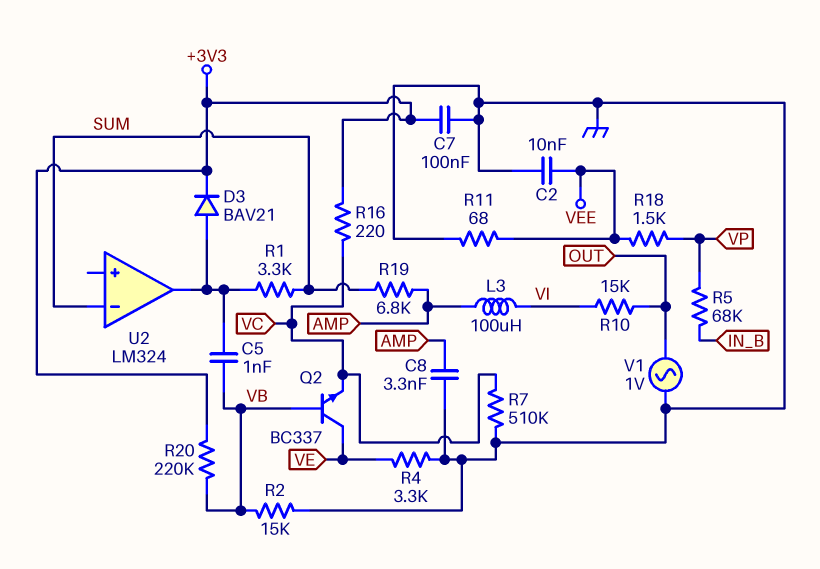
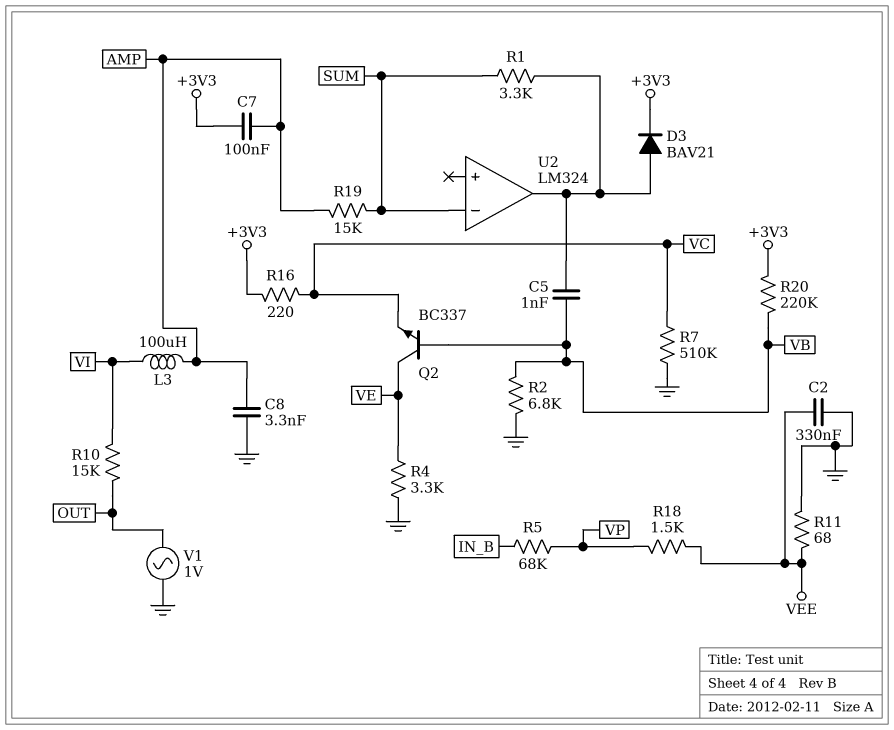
C2: 10nF (GND, VEE) -> 330nF (GND, VEE)
C7: 100nF (+3V3, GND) -> 100nF (+3V3, AMP)
R2: 15k (GND, VB) -> 6.8k (GND, VB)
R19: 6.8k (AMP, SUM) -> 15k (AMP, SUM)

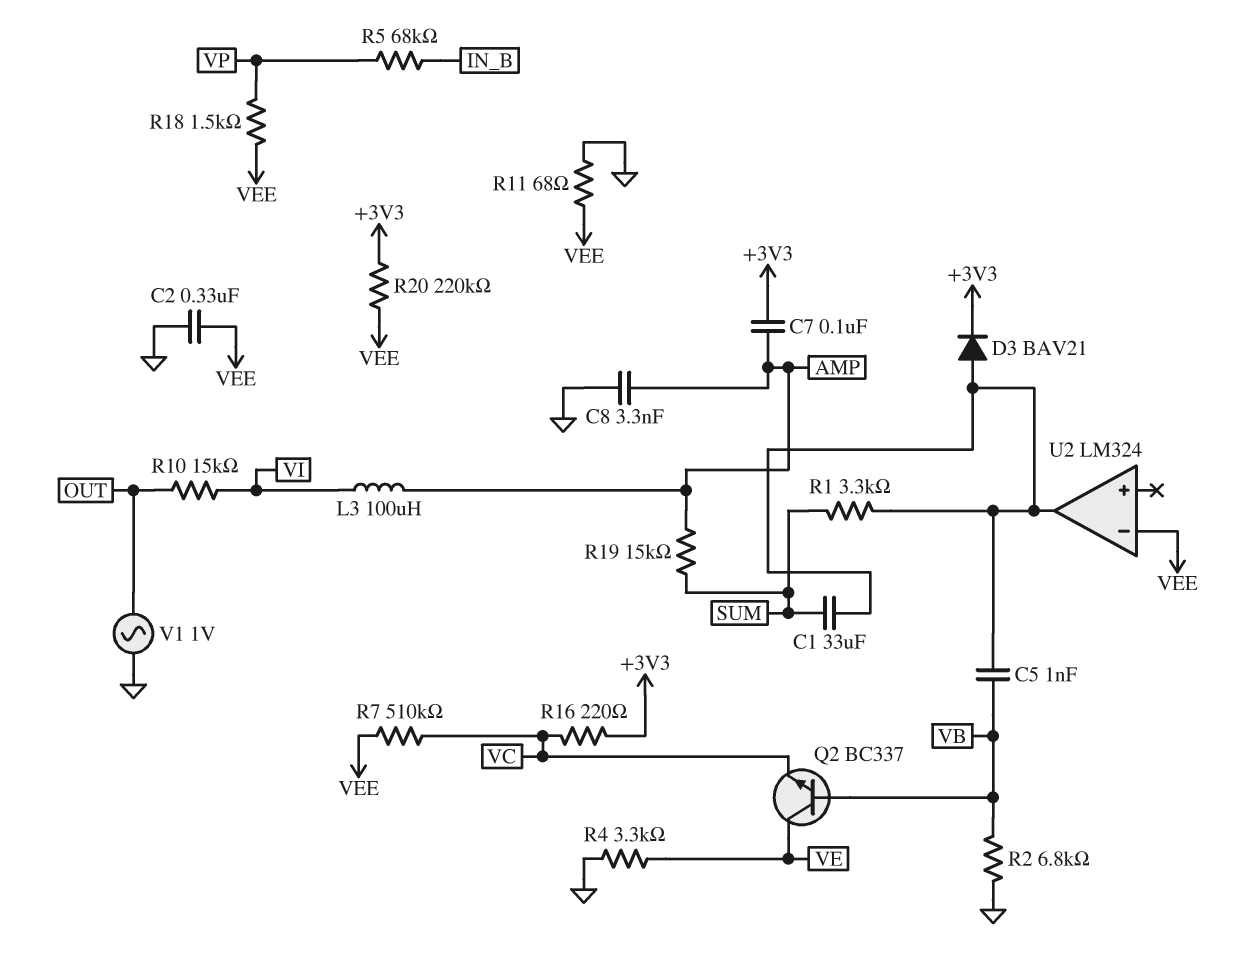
C1: none -> 33uF (SUM, U2/out)
R7: 510k (GND, VC) -> 510k (VC, VEE)
R20: 220k (+3V3, VB) -> 220k (+3V3, VEE)
U2 pin in-: SUM -> VEE

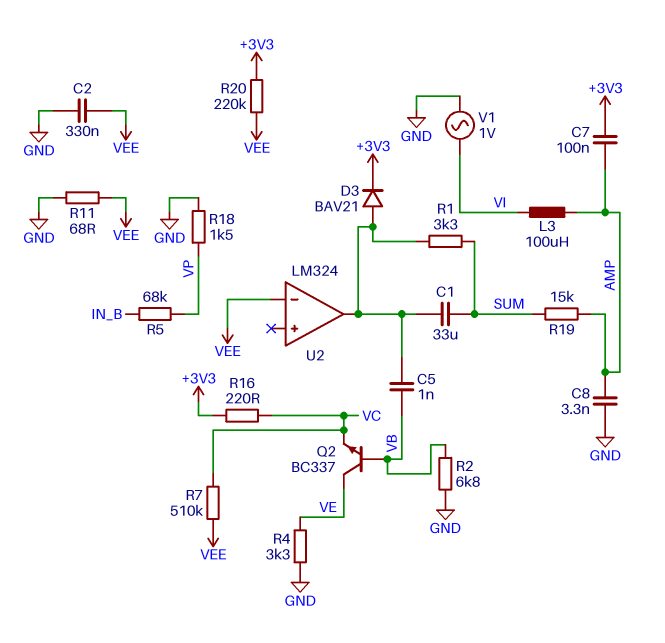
R10: 15k (OUT, VI) -> none
R18: 1.5k (VEE, VP) -> 1.5k (GND, VP)
V1: AC 1V (GND, OUT) -> AC 1V (GND, VI)

